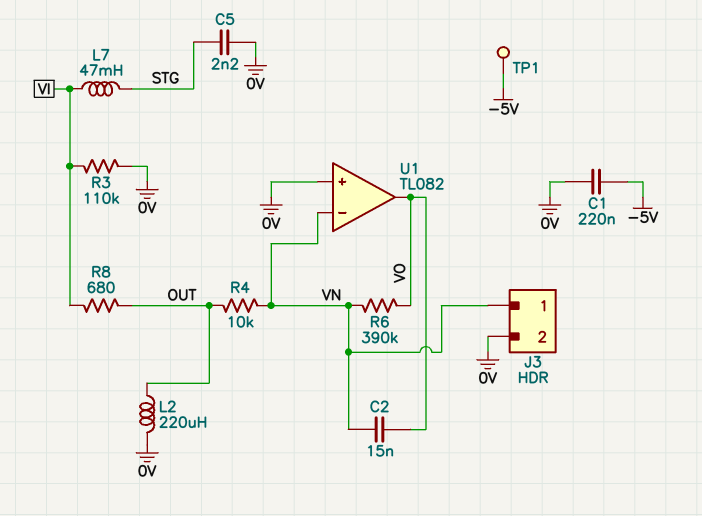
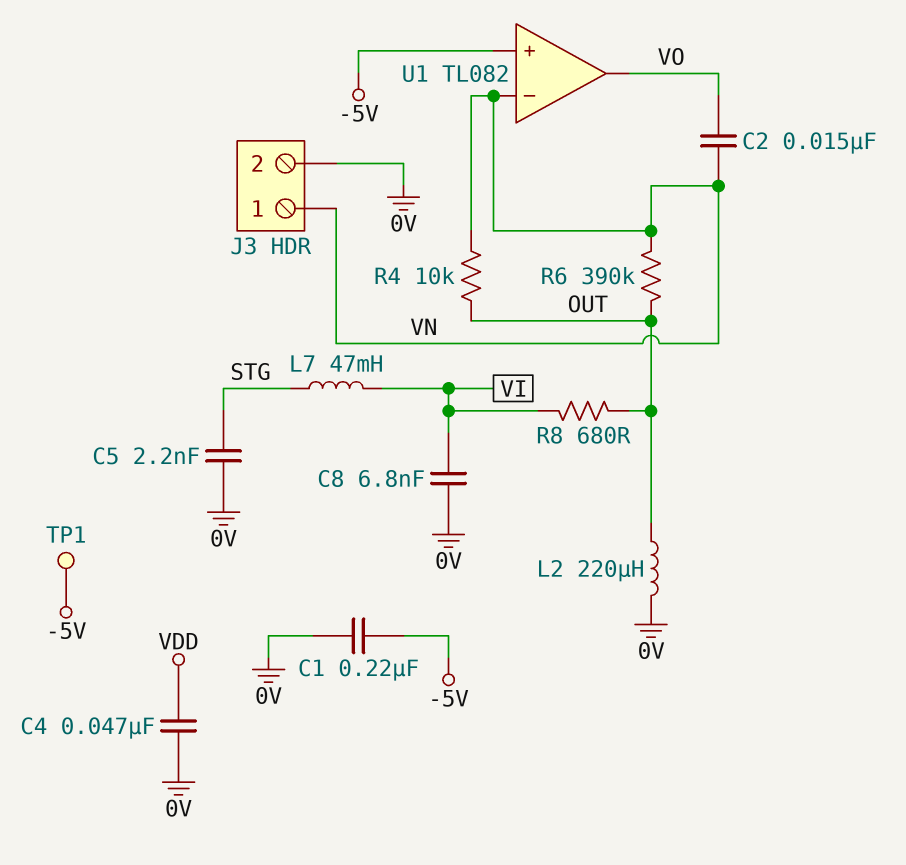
C4: none -> 47nF (0V, VDD)
C8: none -> 6.8nF (0V, VI)
R3: 110k (0V, VI) -> none
R6: 390k (VN, VO) -> 390k (OUT, VN)
U1 pin in+: 0V -> -5V

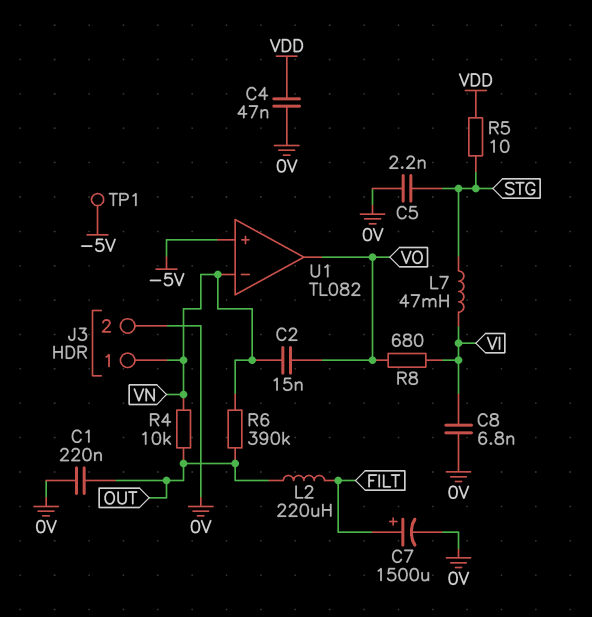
C1: 220nF (-5V, 0V) -> 220nF (0V, OUT)
C7: none -> 1500uF (plus FILT, minus 0V)
L2: 220uH (0V, OUT) -> 220uH (FILT, OUT)
R5: none -> 10 (STG, VDD)
R8: 680 (OUT, VI) -> 680 (VI, VO)

